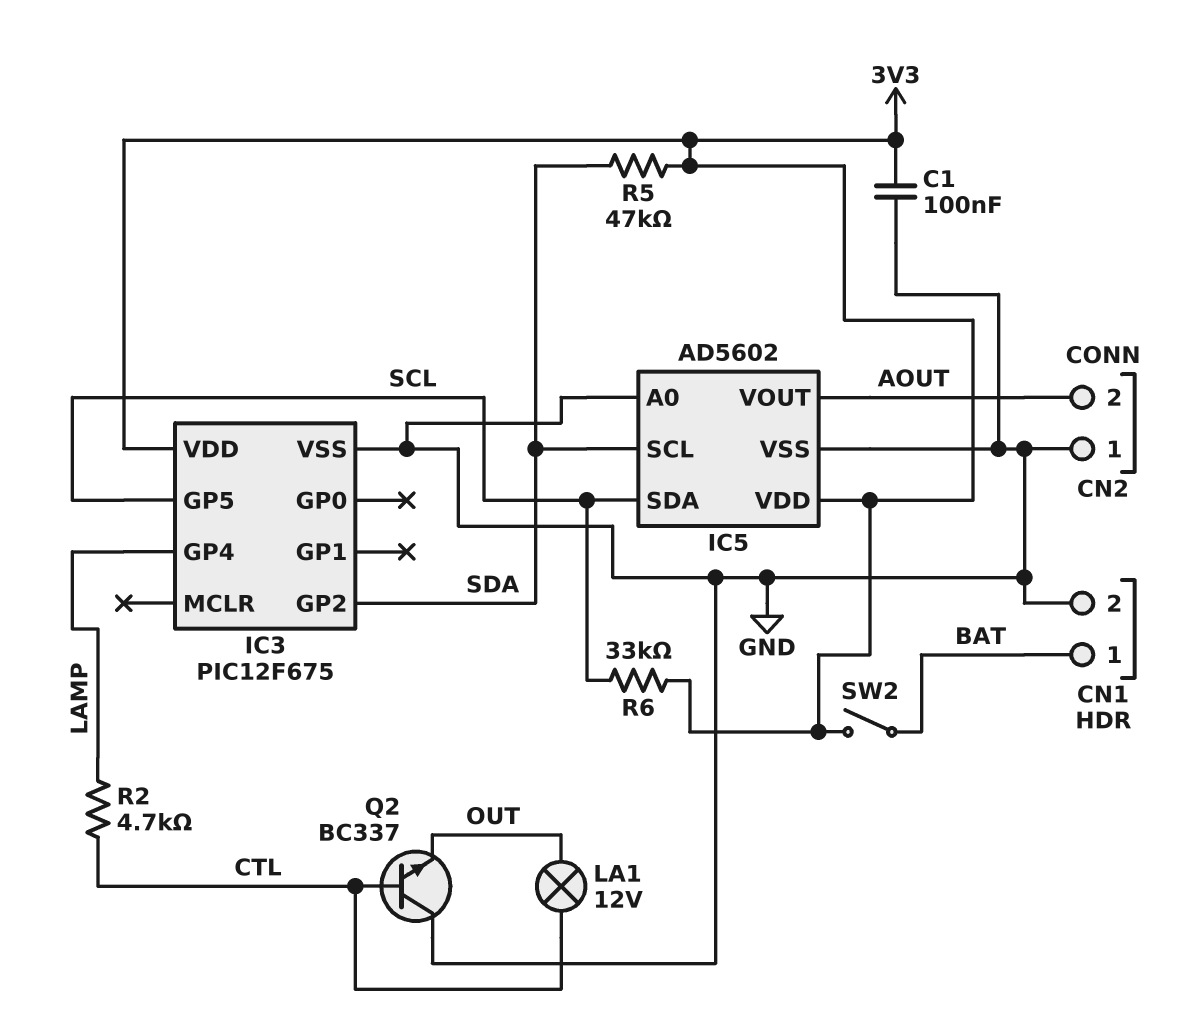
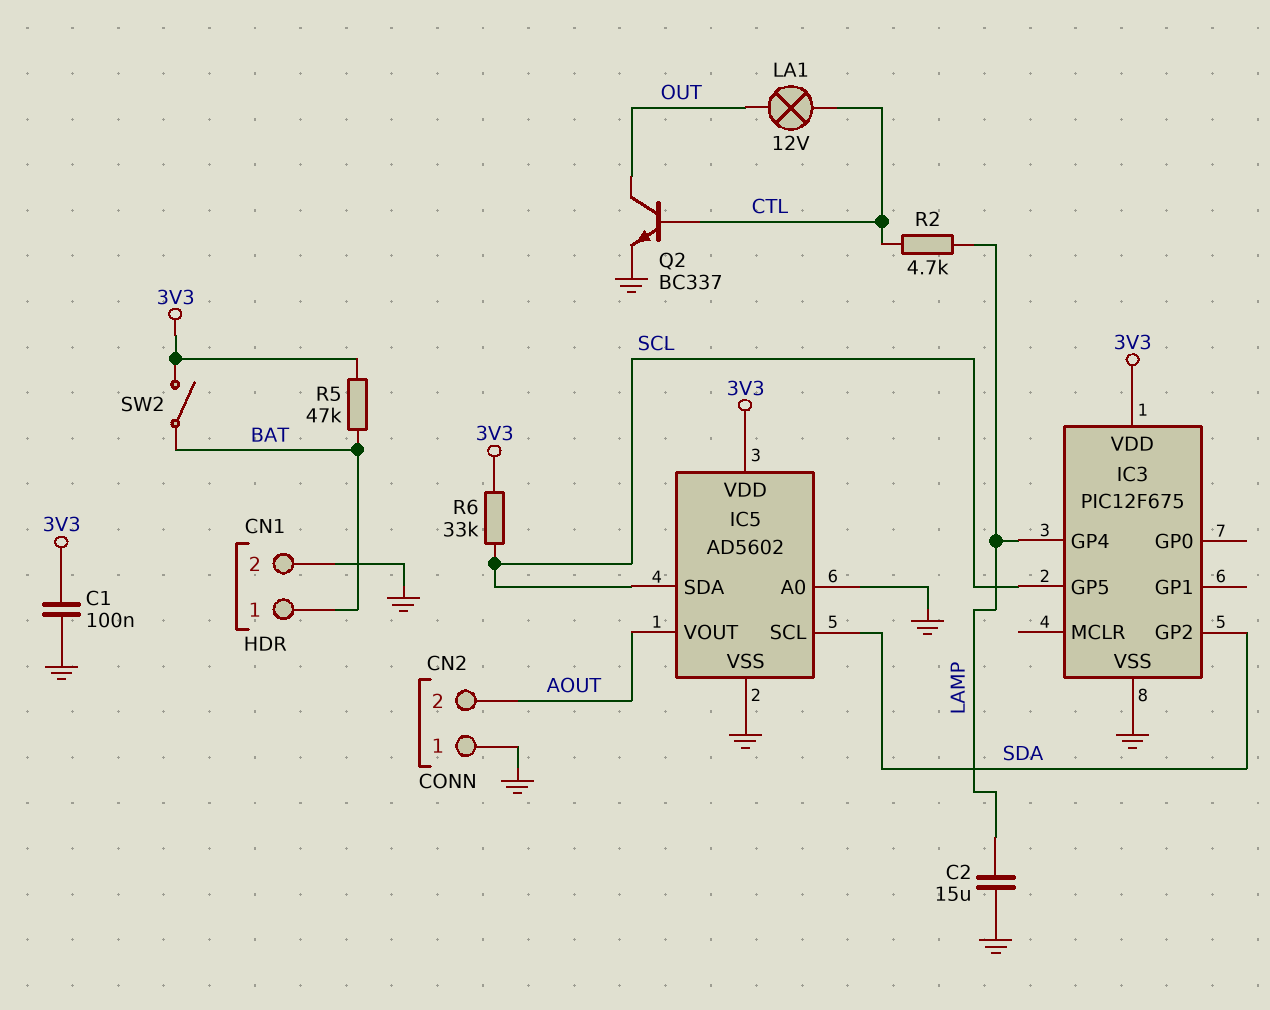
C2: none -> 15uF (GND, LAMP)
Q2: NPN BC337 (B CTL, C GND, E OUT) -> NPN BC337 (B CTL, C OUT, E GND)
R5: 47k (3V3, SDA) -> 47k (3V3, BAT)

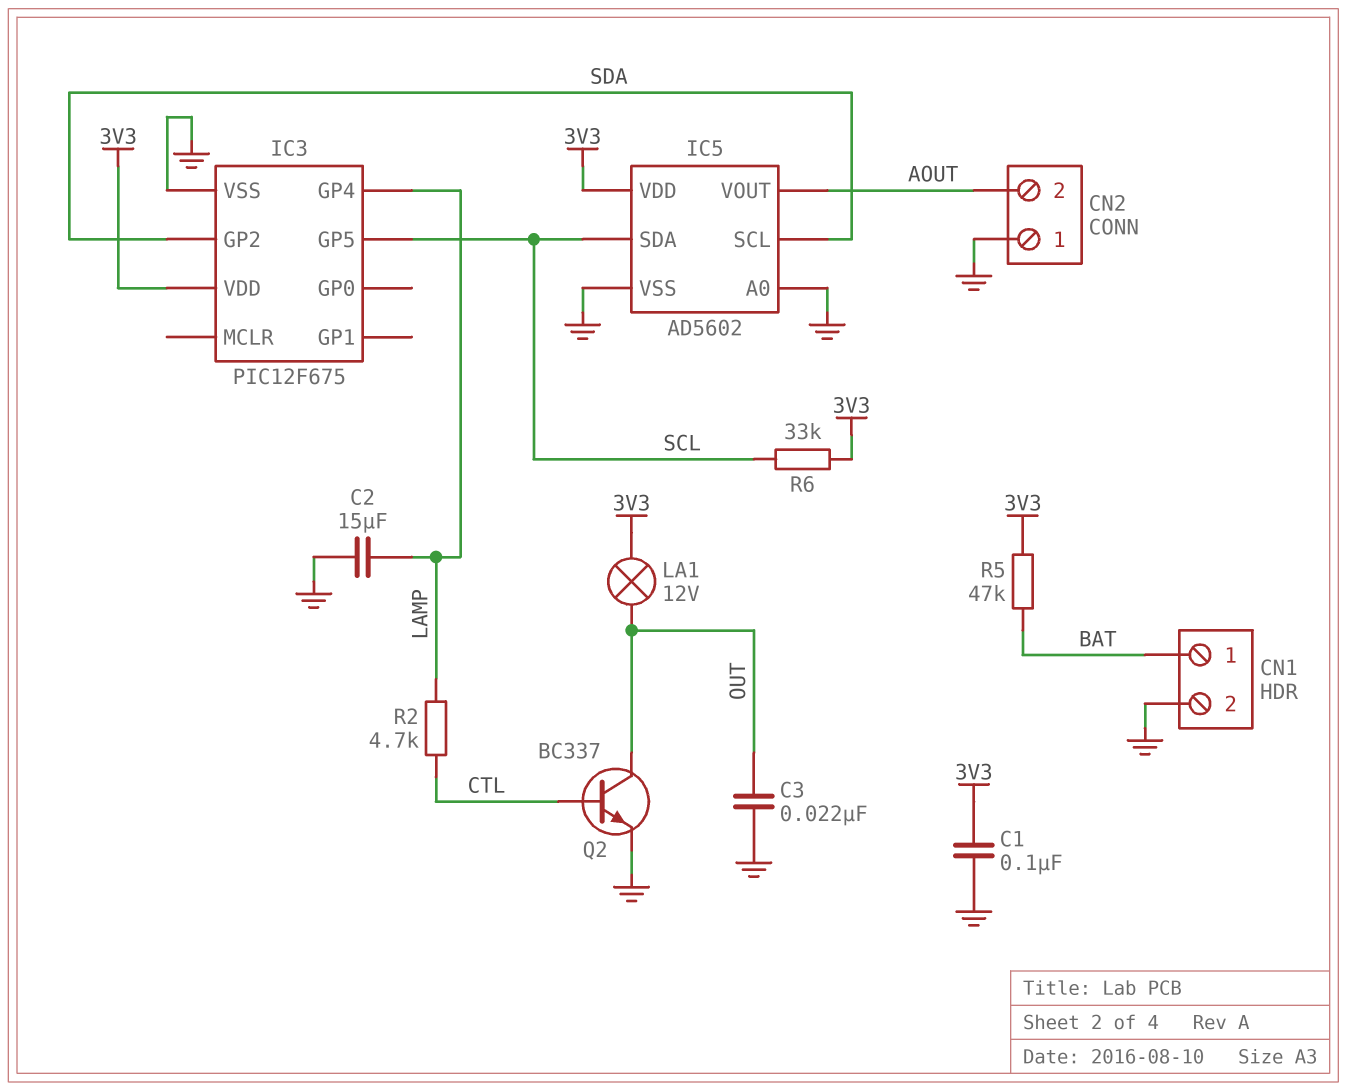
C3: none -> 22nF (GND, OUT)
LA1: lamp 12V (CTL, OUT) -> lamp 12V (3V3, OUT)
SW2: switch (3V3, BAT) -> none

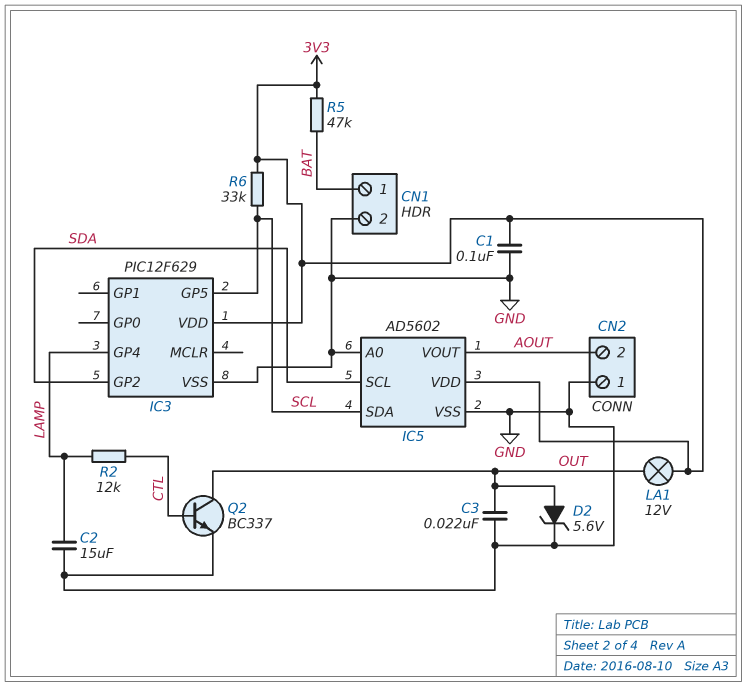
D2: none -> zener 5.6V (A OUT, K GND)
IC3: PIC12F675 -> PIC12F629
R2: 4.7k (CTL, LAMP) -> 12k (CTL, LAMP)

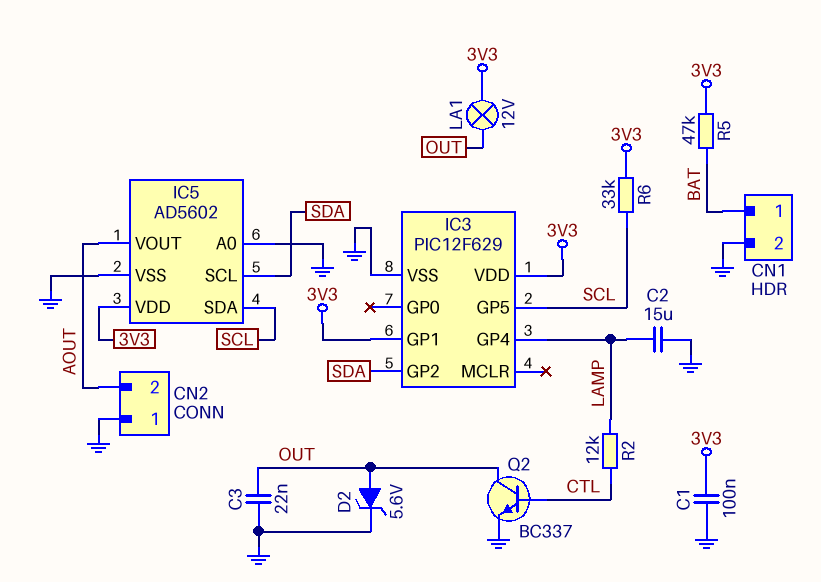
IC3 pin GP1: none -> 3V3

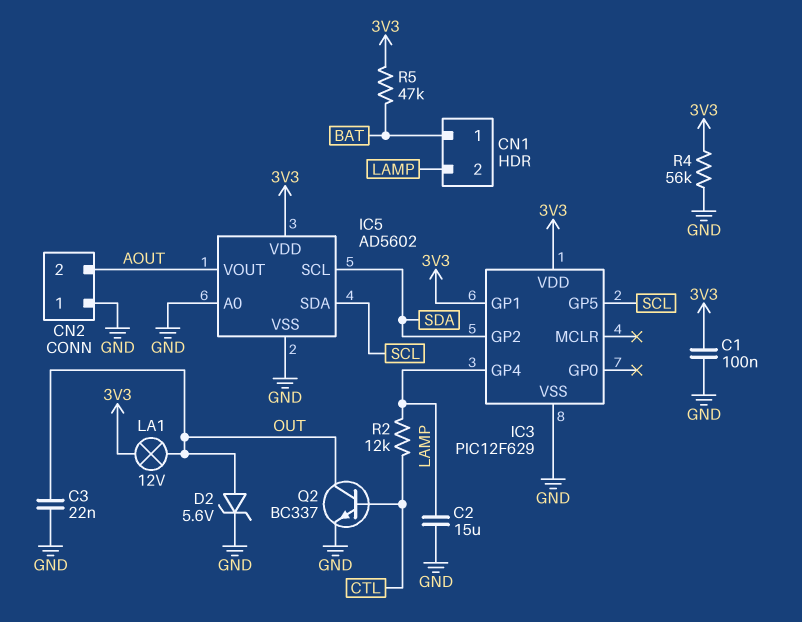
CN1 pin 2: GND -> LAMP
R4: none -> 56k (3V3, GND)
R6: 33k (3V3, SCL) -> none

